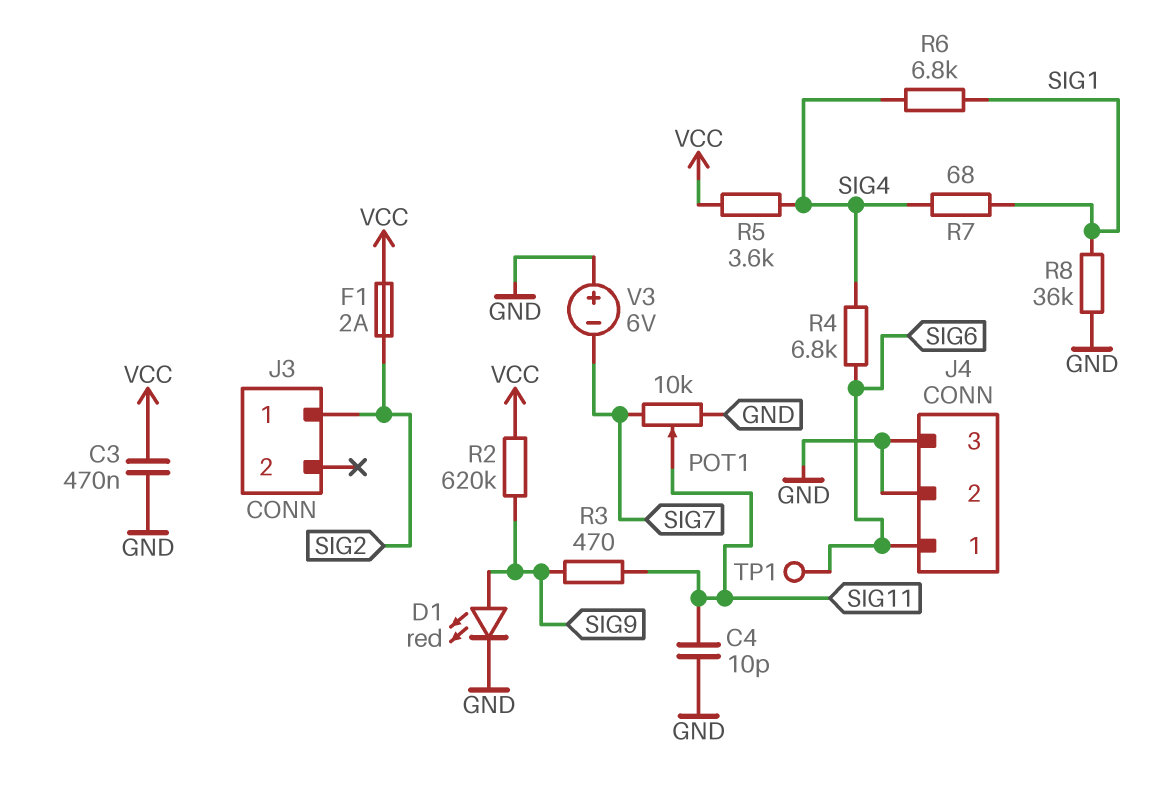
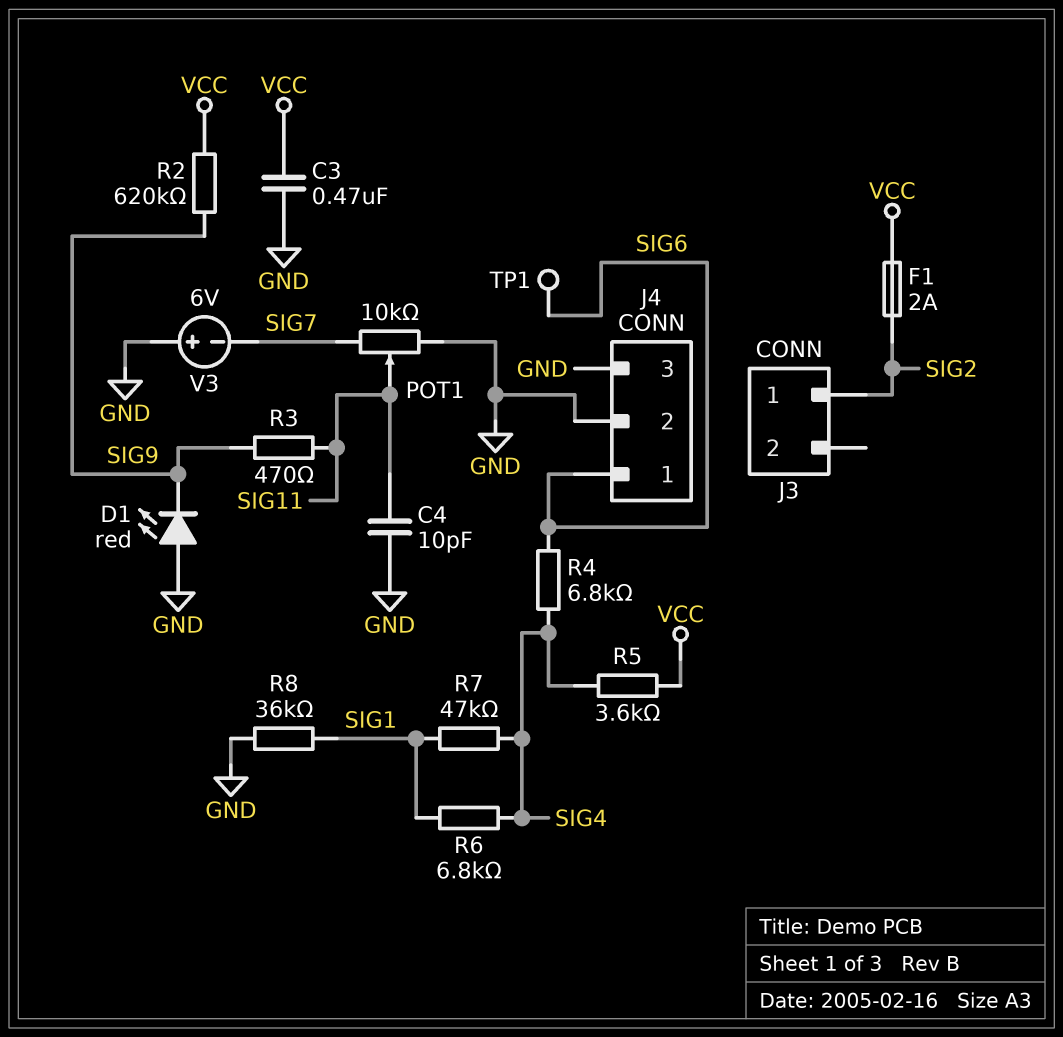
D1: LED red (A SIG9, K GND) -> LED red (A GND, K SIG9)
R7: 68 (SIG1, SIG4) -> 47k (SIG1, SIG4)

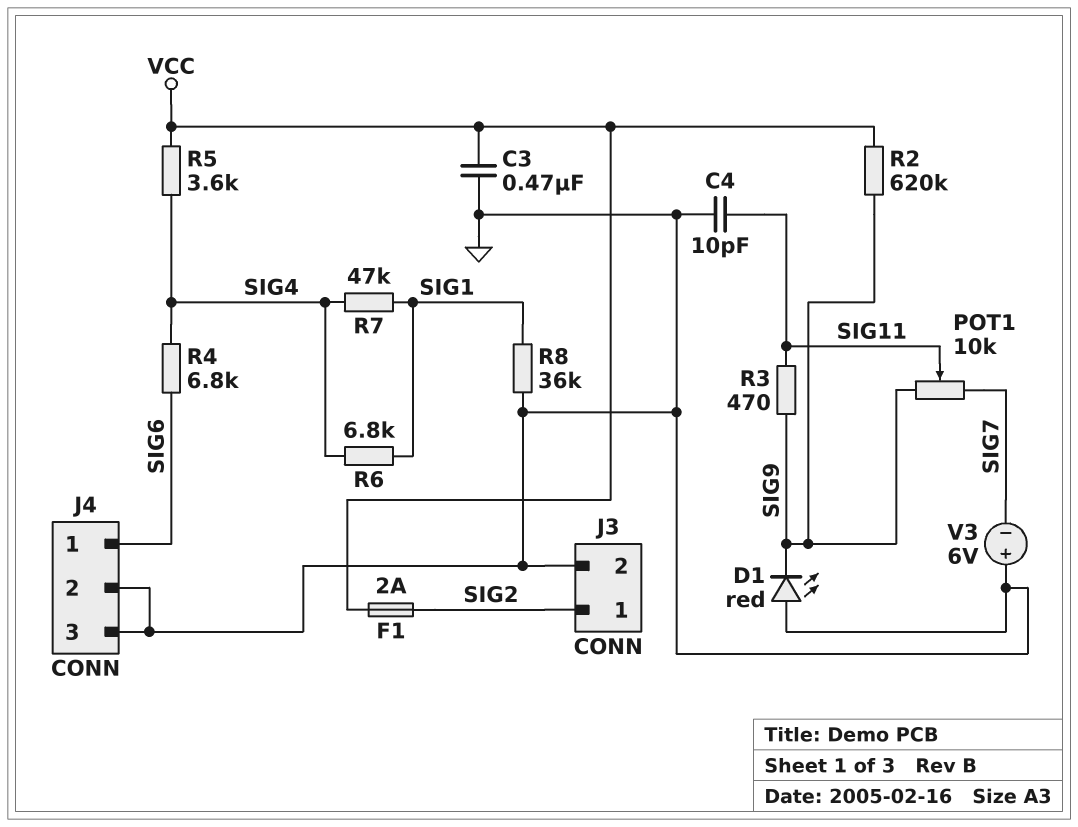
J3 pin 2: none -> GND
POT1: 10k (GND, SIG7, wiper SIG11) -> 10k (SIG7, SIG9, wiper SIG11)
TP1: test point (SIG6) -> none

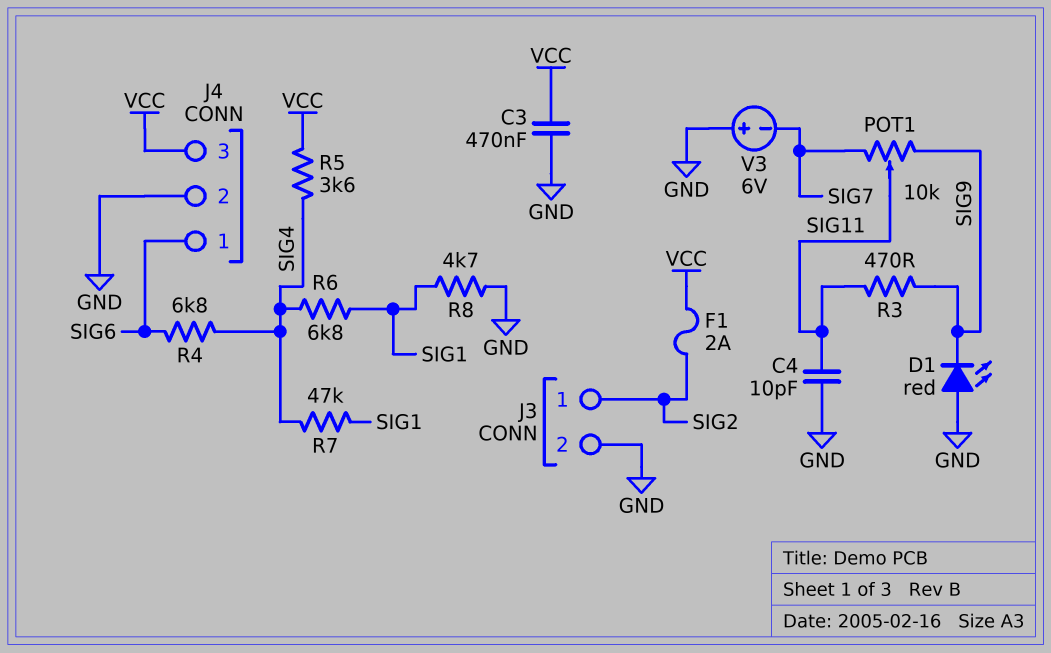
J4 pin 3: GND -> VCC
R2: 620k (SIG9, VCC) -> none
R8: 36k (GND, SIG1) -> 4.7k (GND, SIG1)

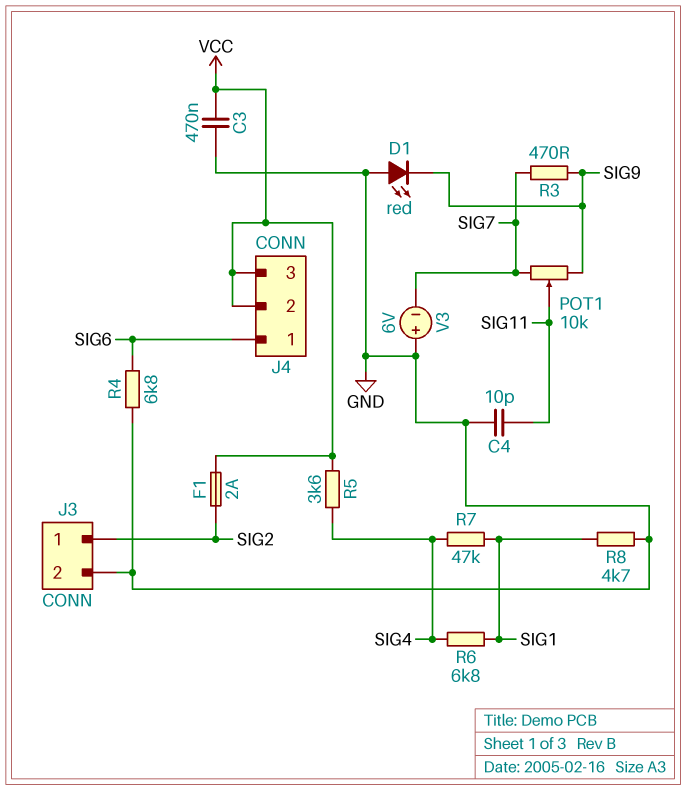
J4 pin 2: GND -> VCC
R3: 470 (SIG9, SIG11) -> 470 (SIG7, SIG9)
R4: 6.8k (SIG4, SIG6) -> 6.8k (GND, SIG6)

